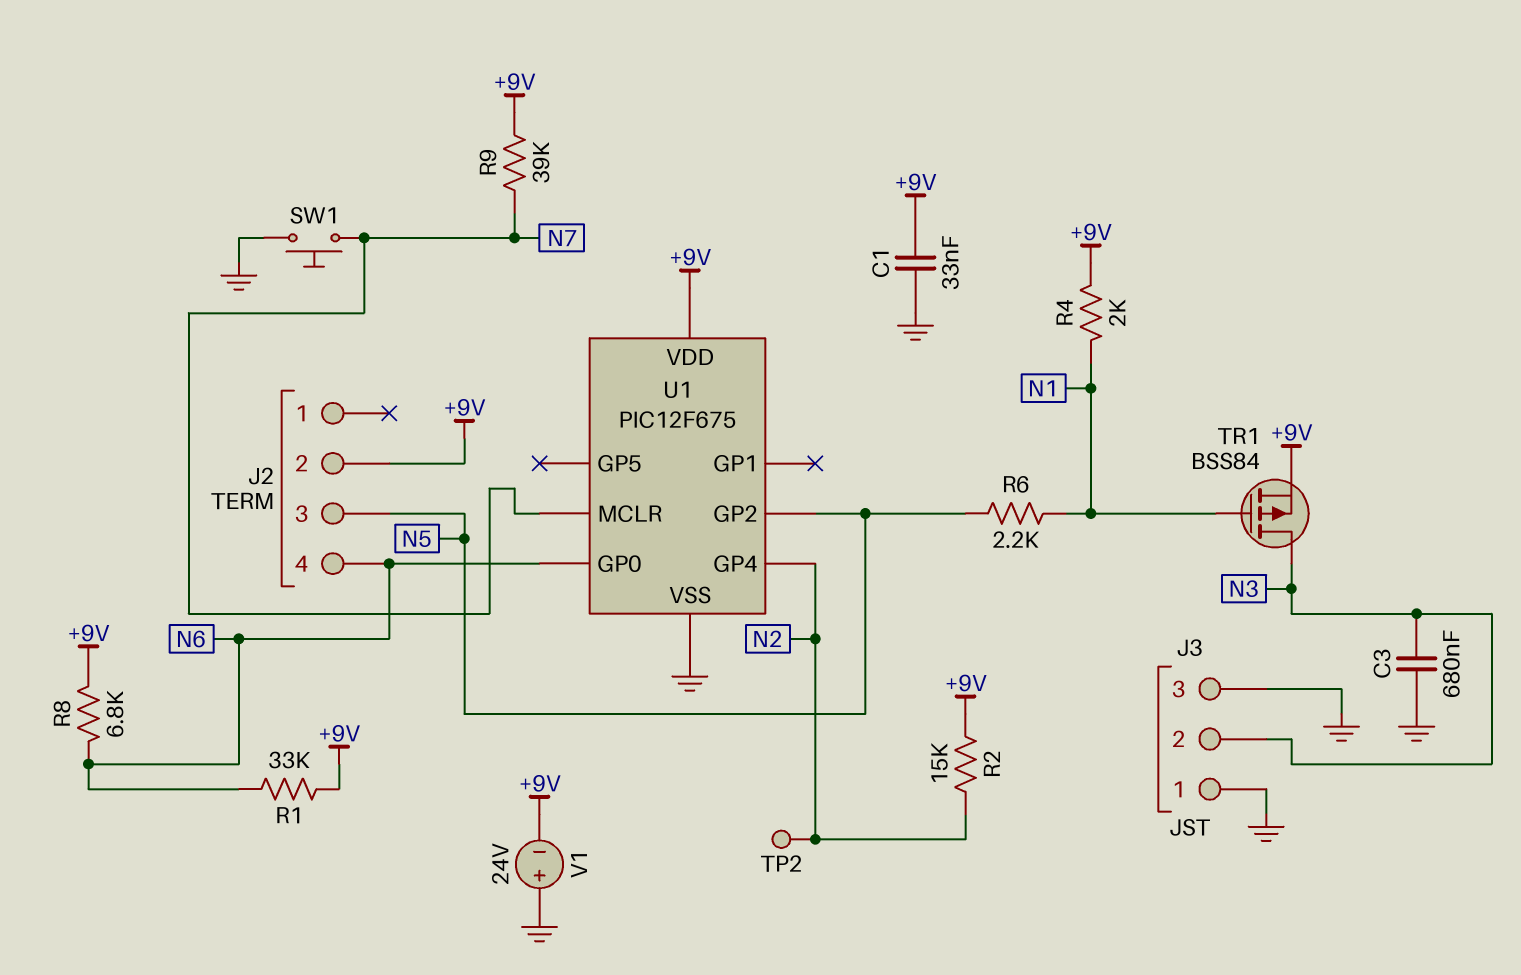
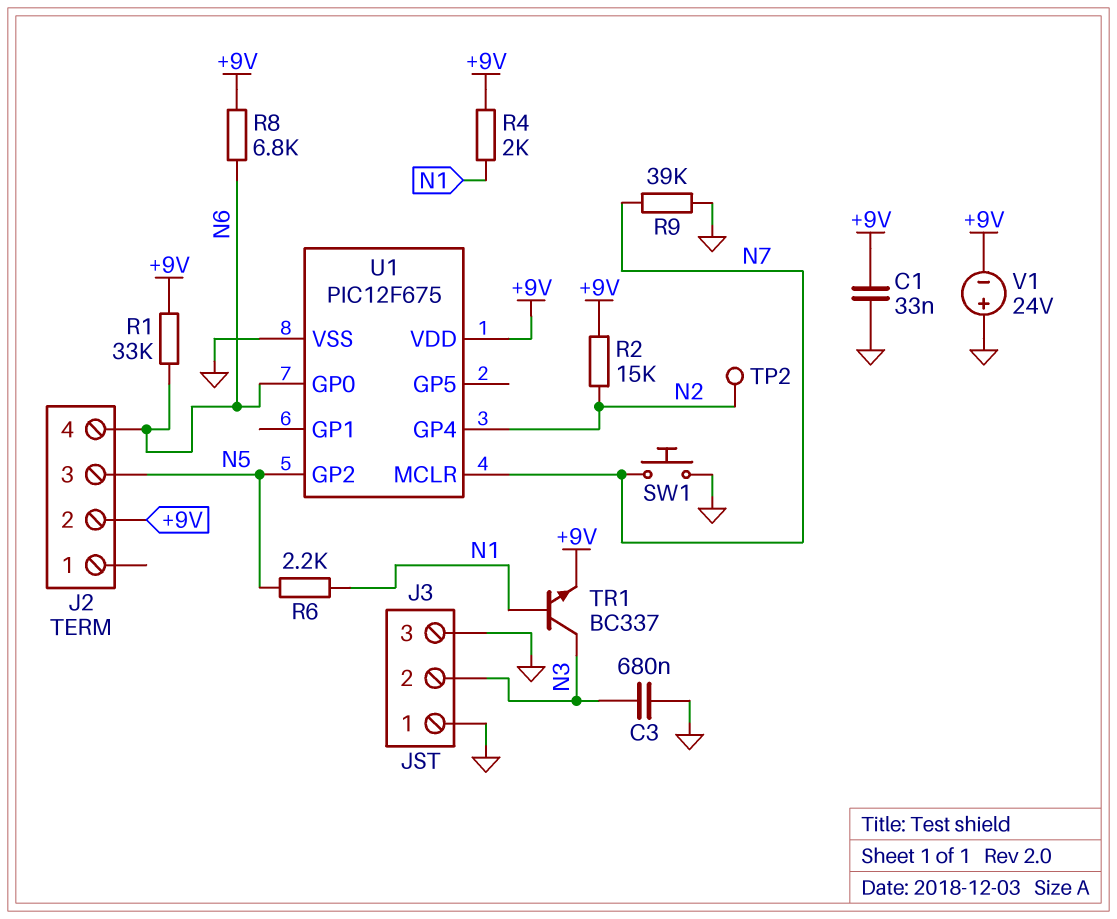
R9: 39k (+9V, N7) -> 39k (GND, N7)
TR1: PMOS BSS84 (G N1, D N3, S +9V) -> NPN BC337 (B N1, C N3, E +9V)

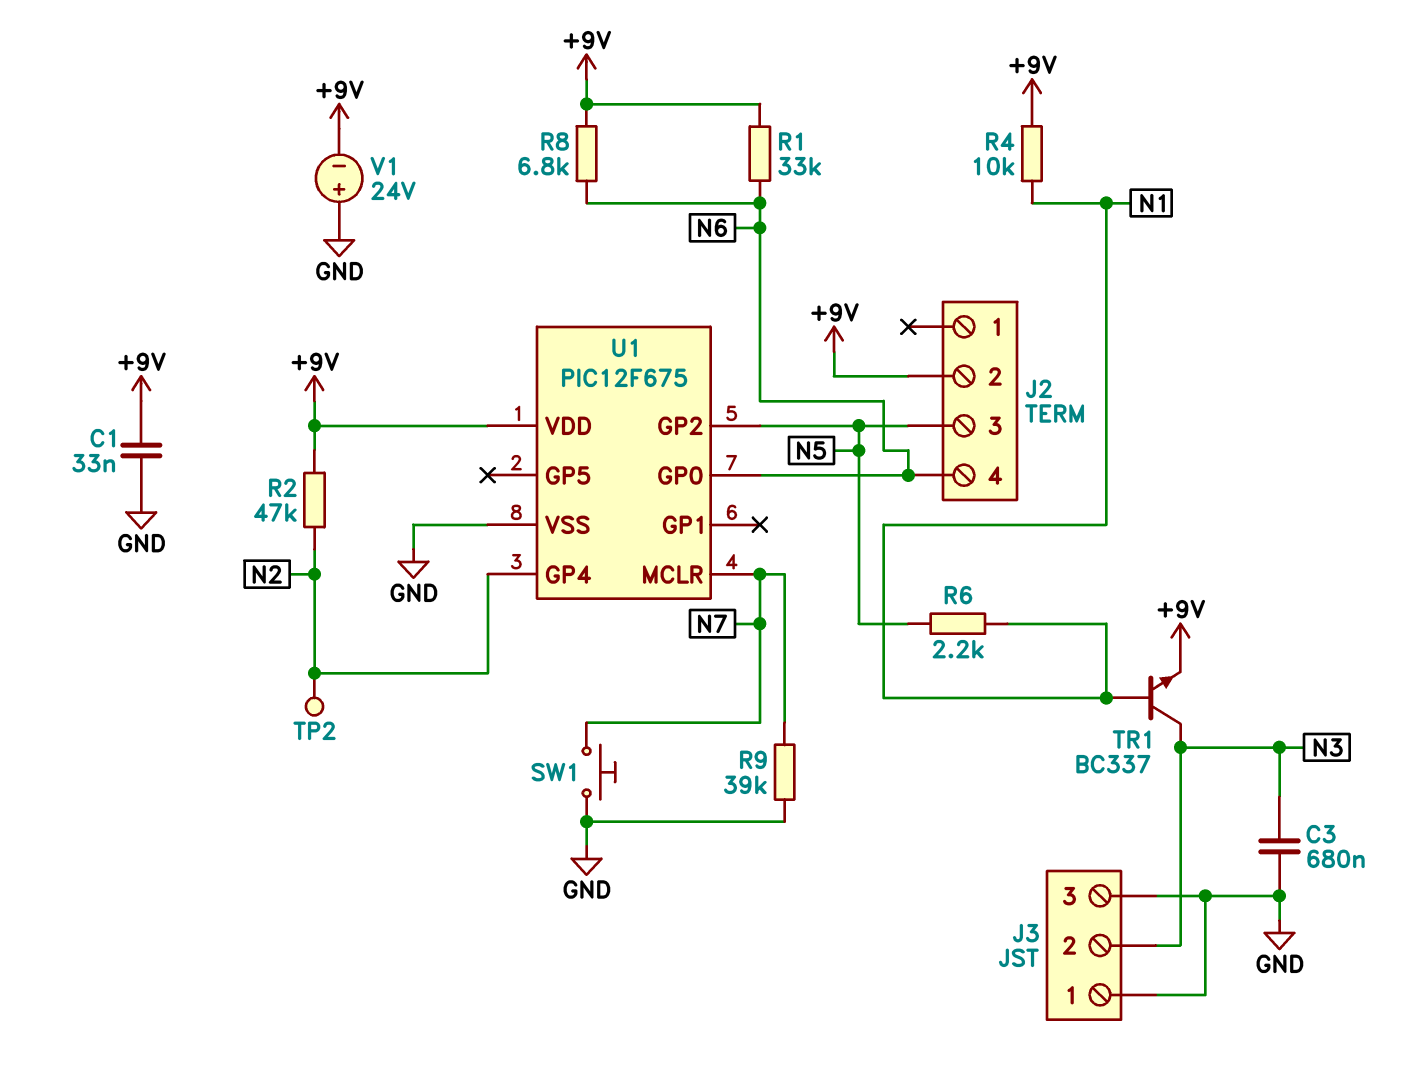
R2: 15k (+9V, N2) -> 47k (+9V, N2)
R4: 2k (+9V, N1) -> 10k (+9V, N1)

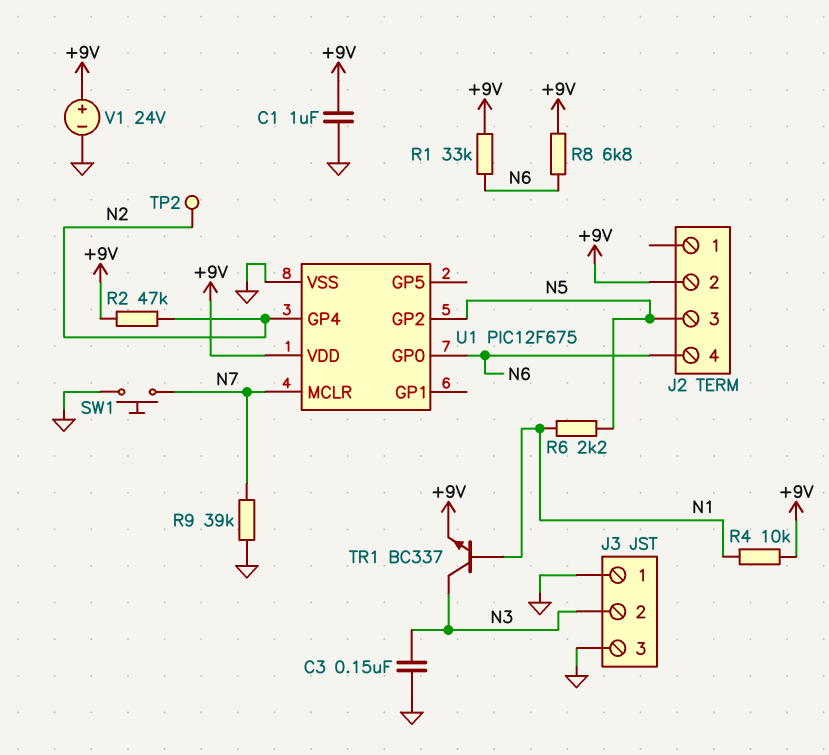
C1: 33nF (+9V, GND) -> 1uF (+9V, GND)
C3: 680nF (GND, N3) -> 150nF (GND, N3)
V1: 24V (plus GND, minus +9V) -> 24V (plus +9V, minus GND)

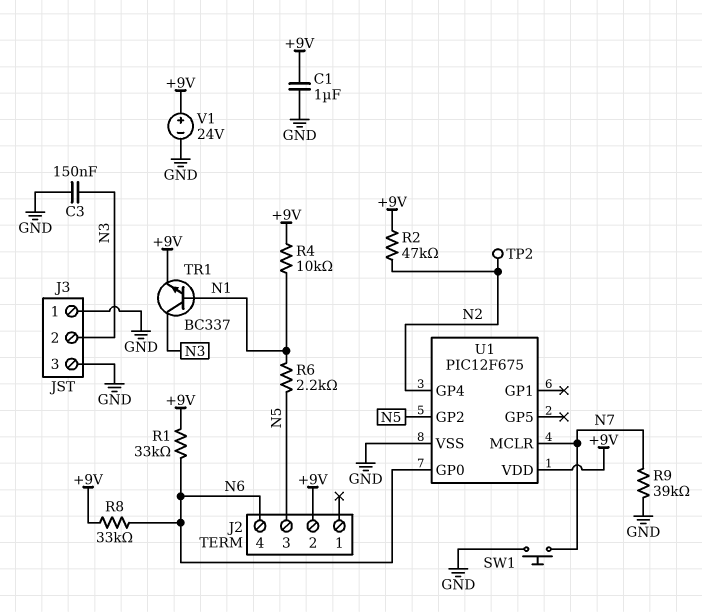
R8: 6.8k (+9V, N6) -> 33k (+9V, N6)

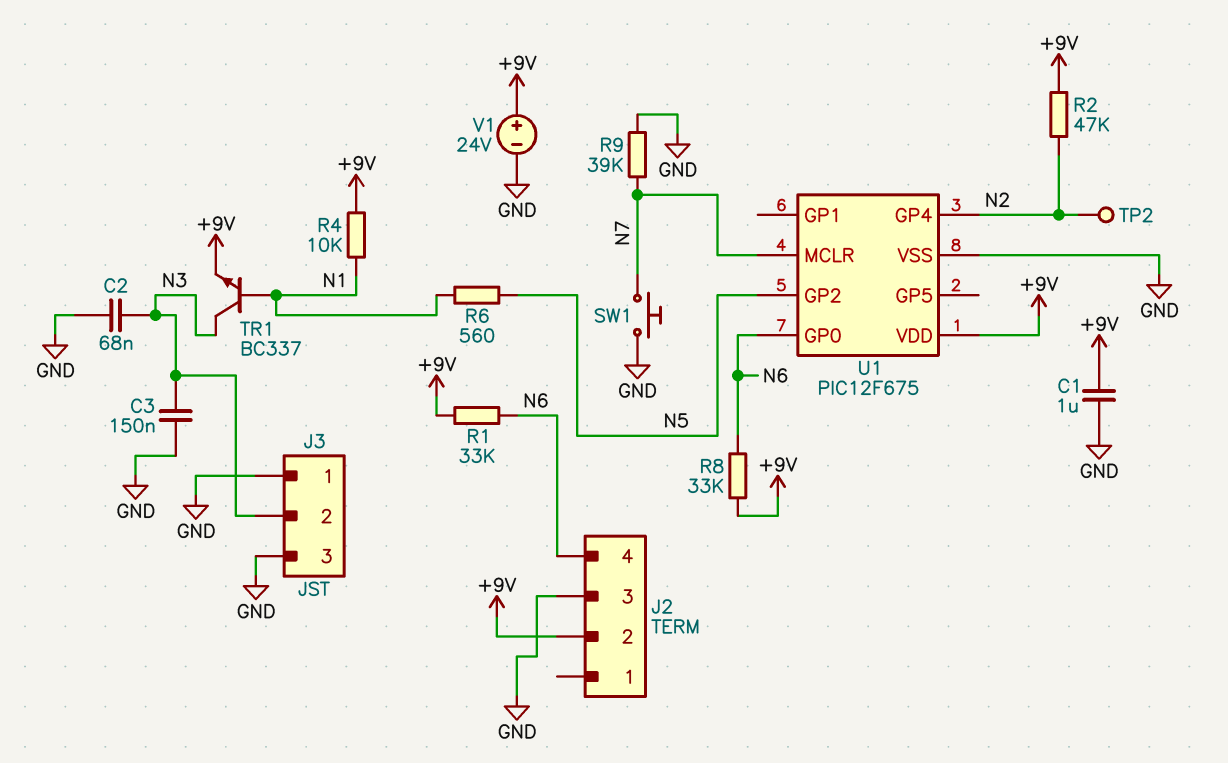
C2: none -> 68nF (GND, N3)
J2 pin 3: N5 -> GND
R6: 2.2k (N1, N5) -> 560 (N1, N5)

